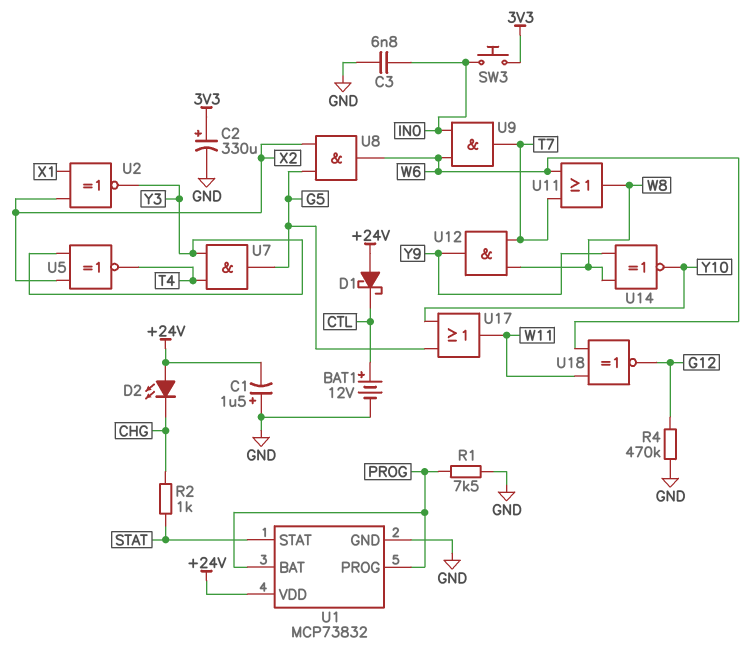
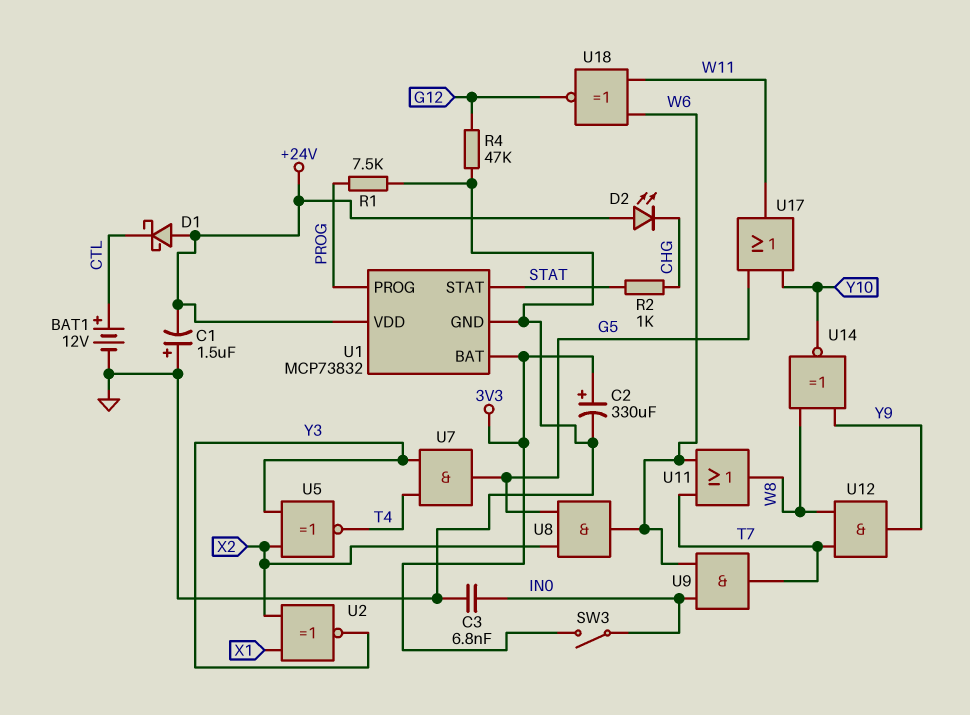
R4: 470k (G12, GND) -> 47k (G12, GND)
SW3: button (3V3, IN0) -> switch (3V3, IN0)
U1 pin BAT: PROG -> 3V3

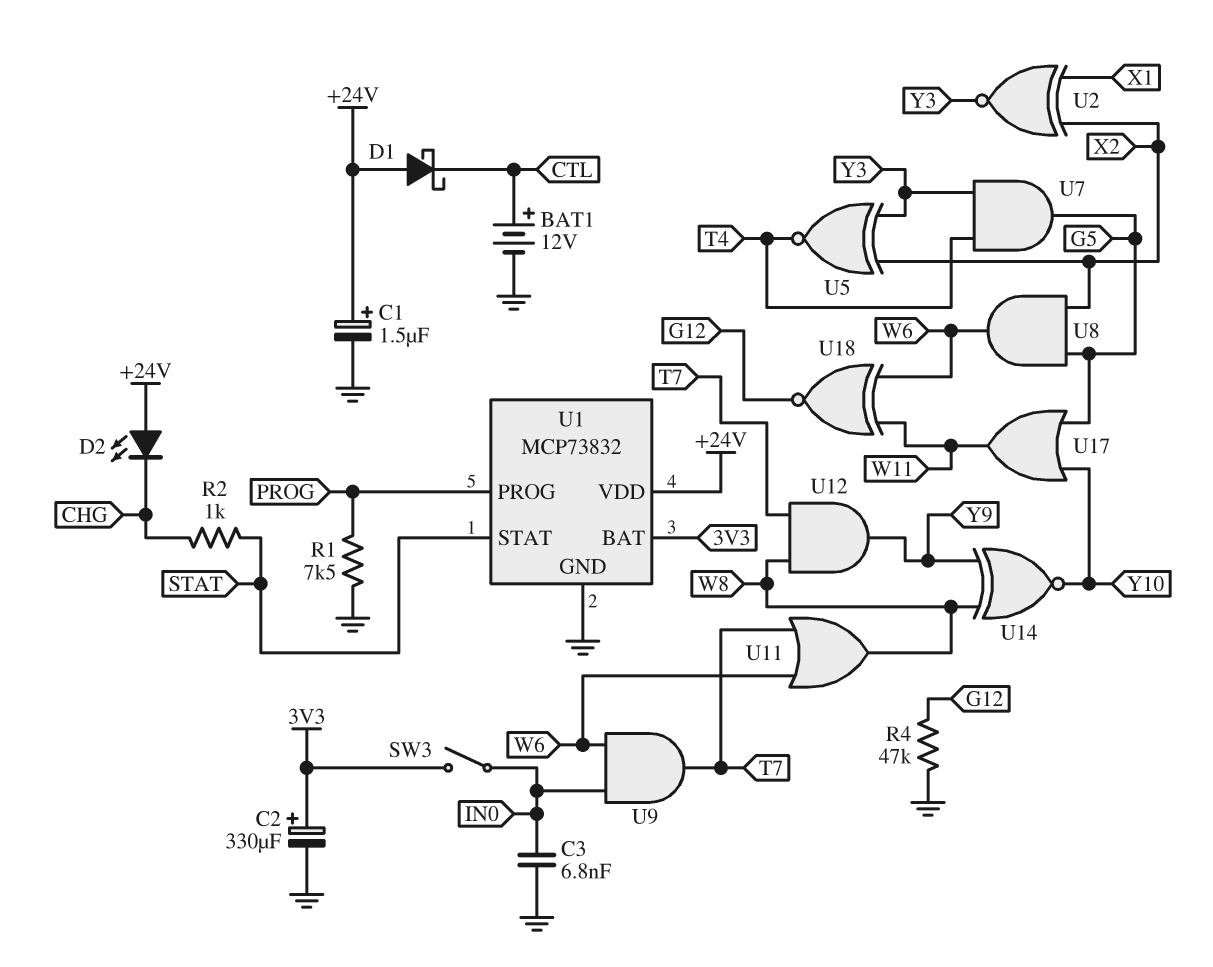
C1: 1.5uF (plus GND, minus +24V) -> 1.5uF (plus +24V, minus GND)

